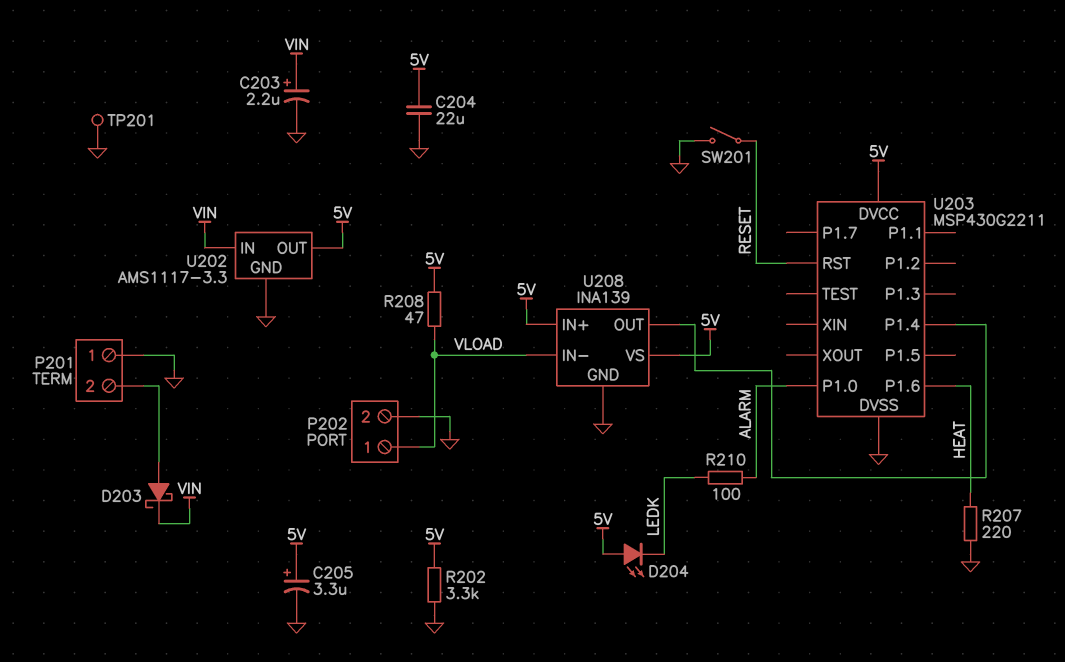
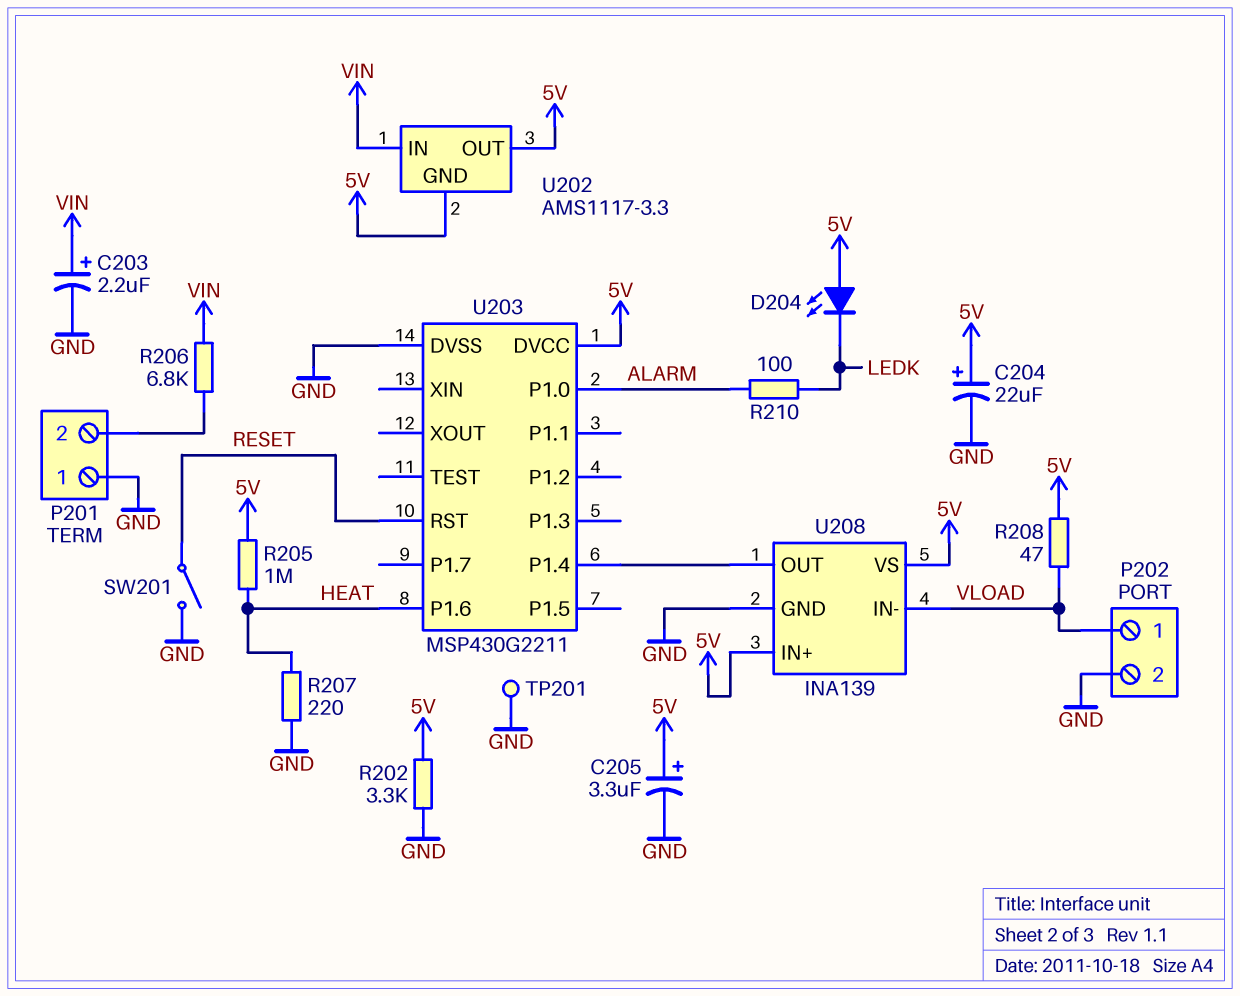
C204: 22uF (5V, GND) -> 22uF (plus 5V, minus GND)
D203: schottky (A P201/2, K VIN) -> none
R205: none -> 1M (5V, HEAT)
R206: none -> 6.8k (P201/2, VIN)
U202 pin GND: GND -> 5V

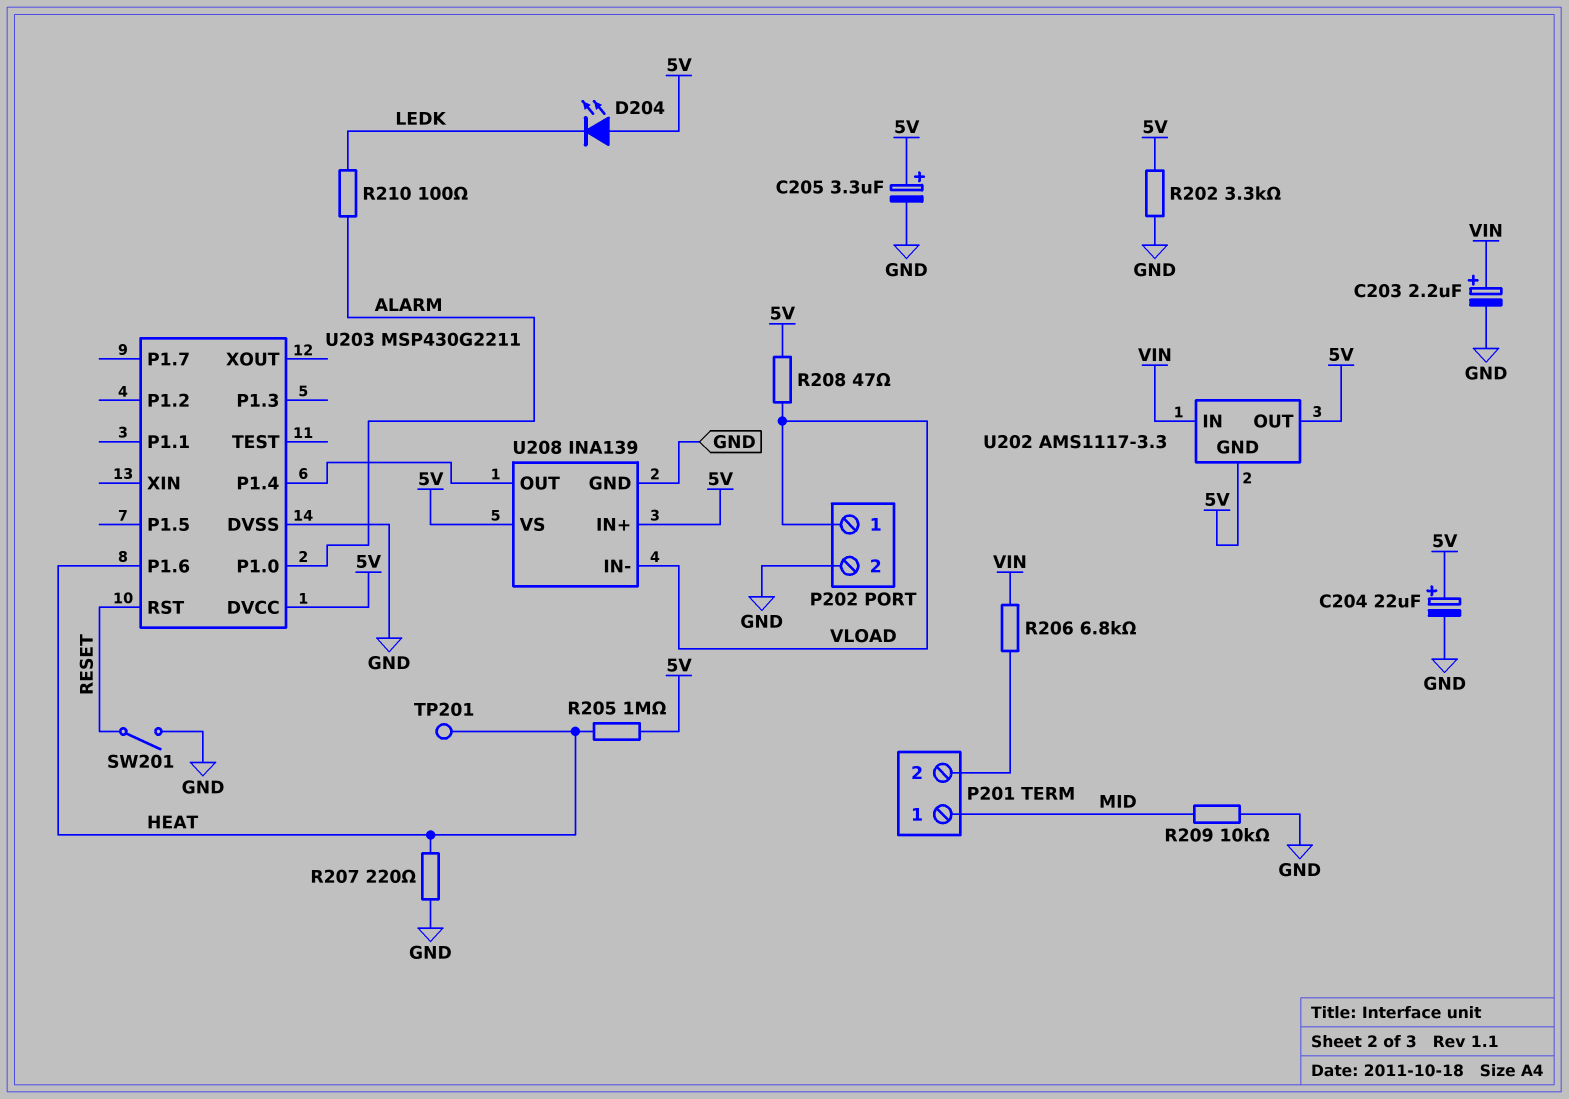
P201 pin 1: GND -> MID
R209: none -> 10k (GND, MID)
TP201: test point (GND) -> test point (HEAT)

